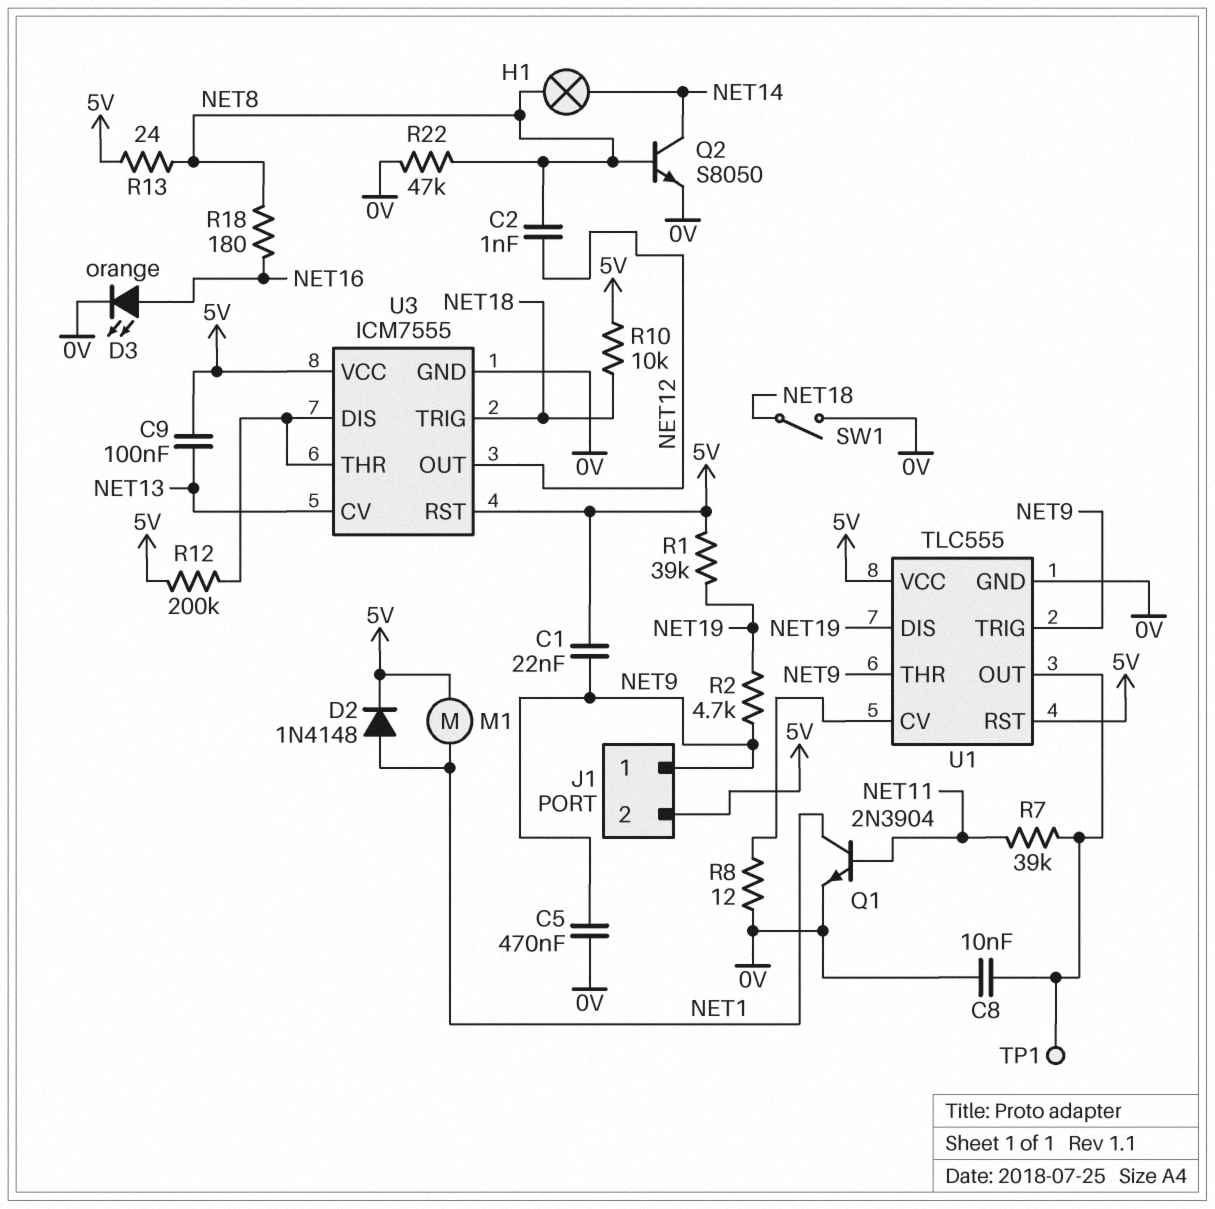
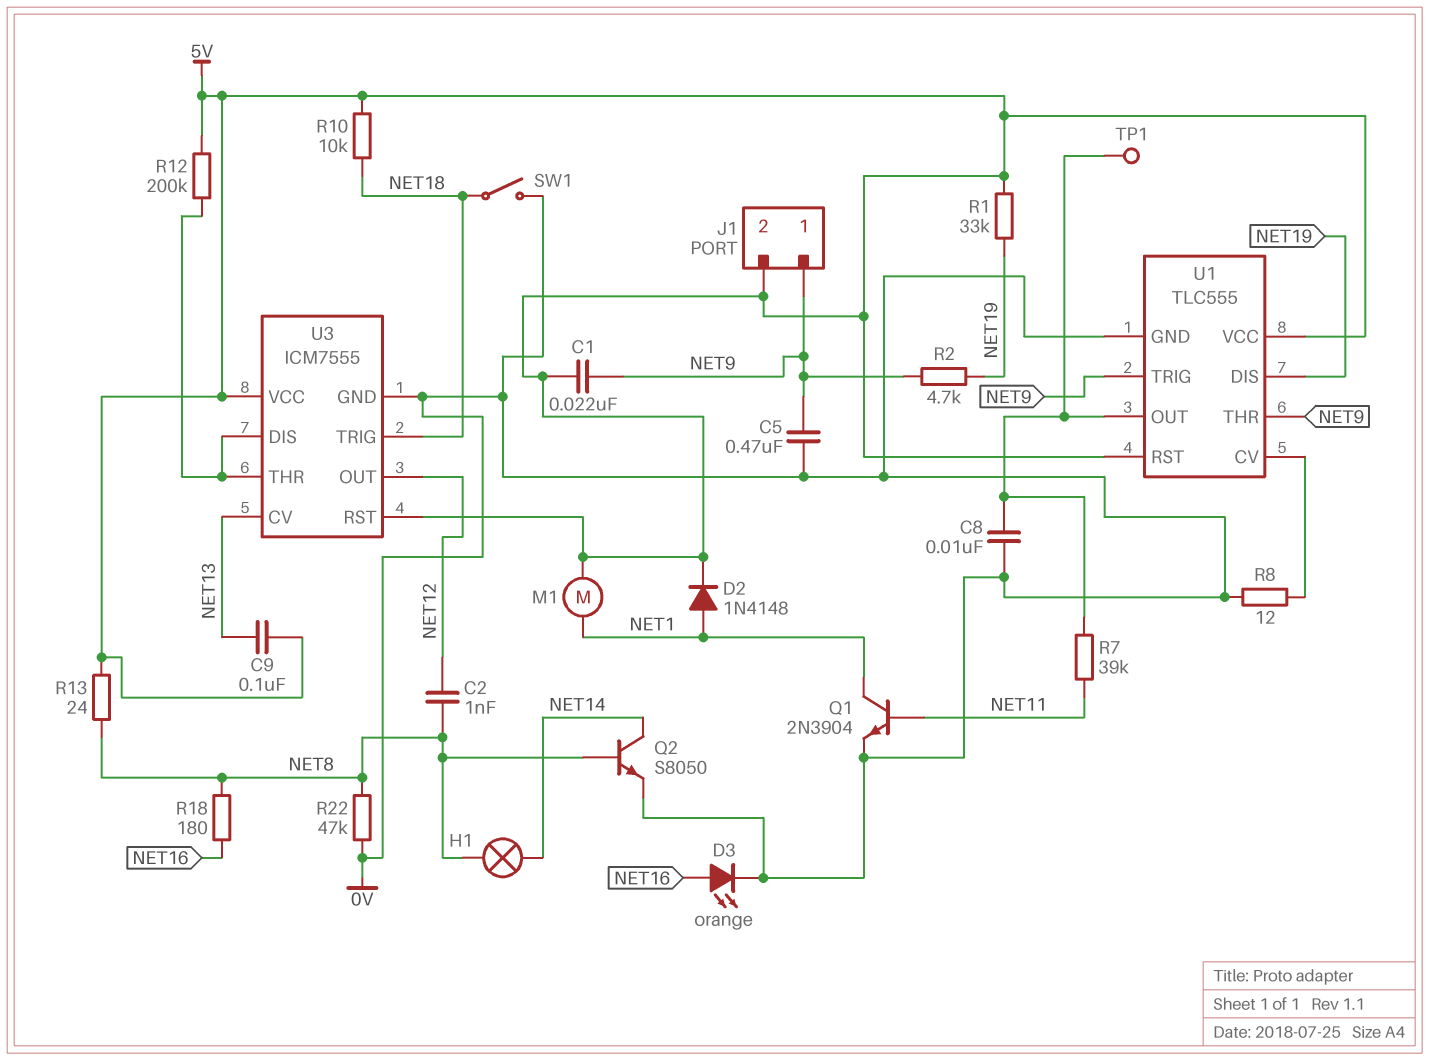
R1: 39k (5V, NET19) -> 33k (5V, NET19)

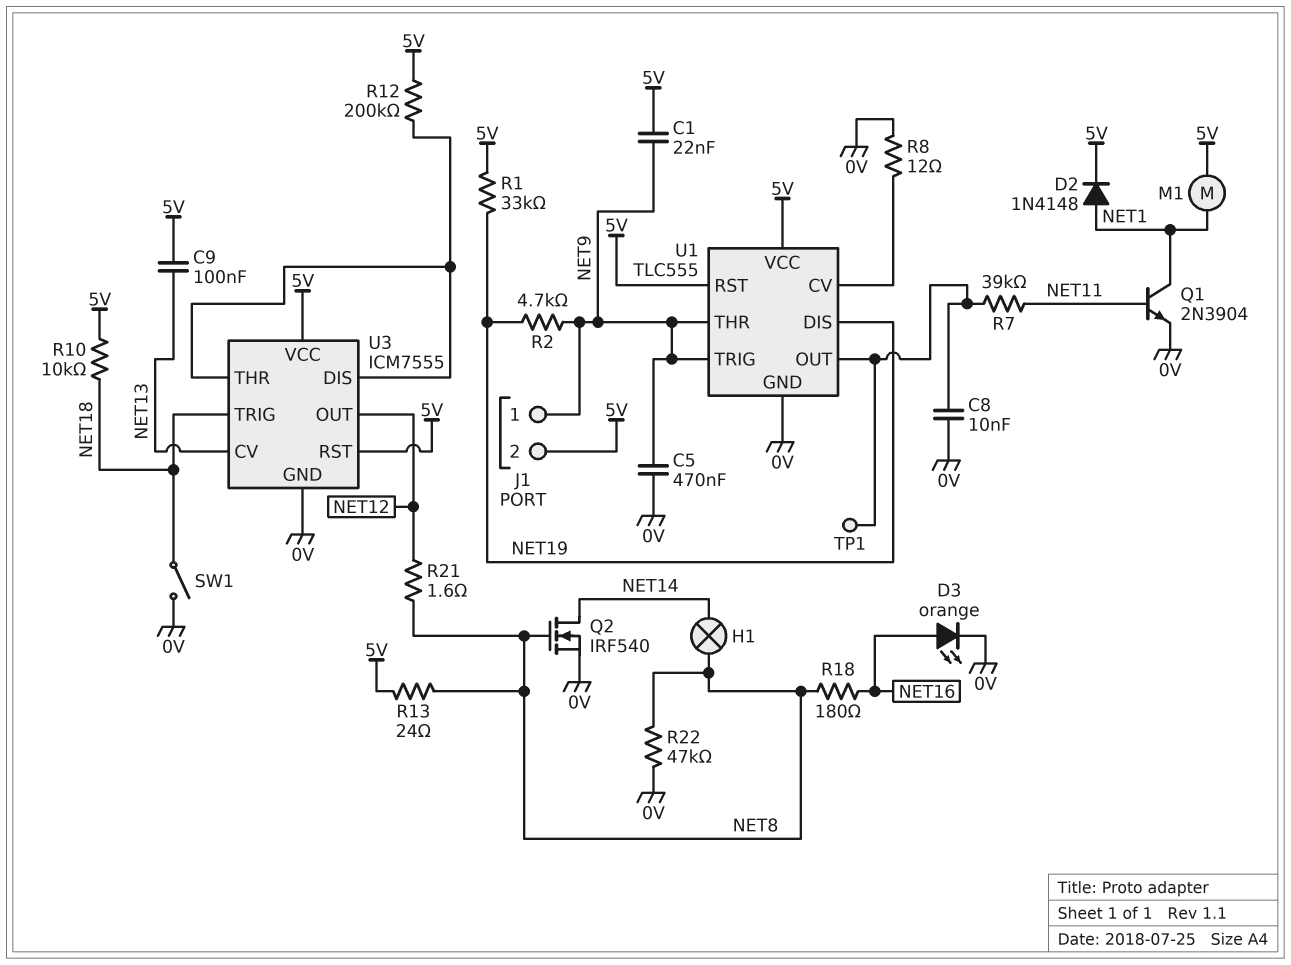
C2: 1nF (NET8, NET12) -> none
Q2: NPN S8050 (B NET8, C NET14, E 0V) -> NMOS IRF540 (G NET8, D NET14, S 0V)
R21: none -> 1.6 (NET8, NET12)

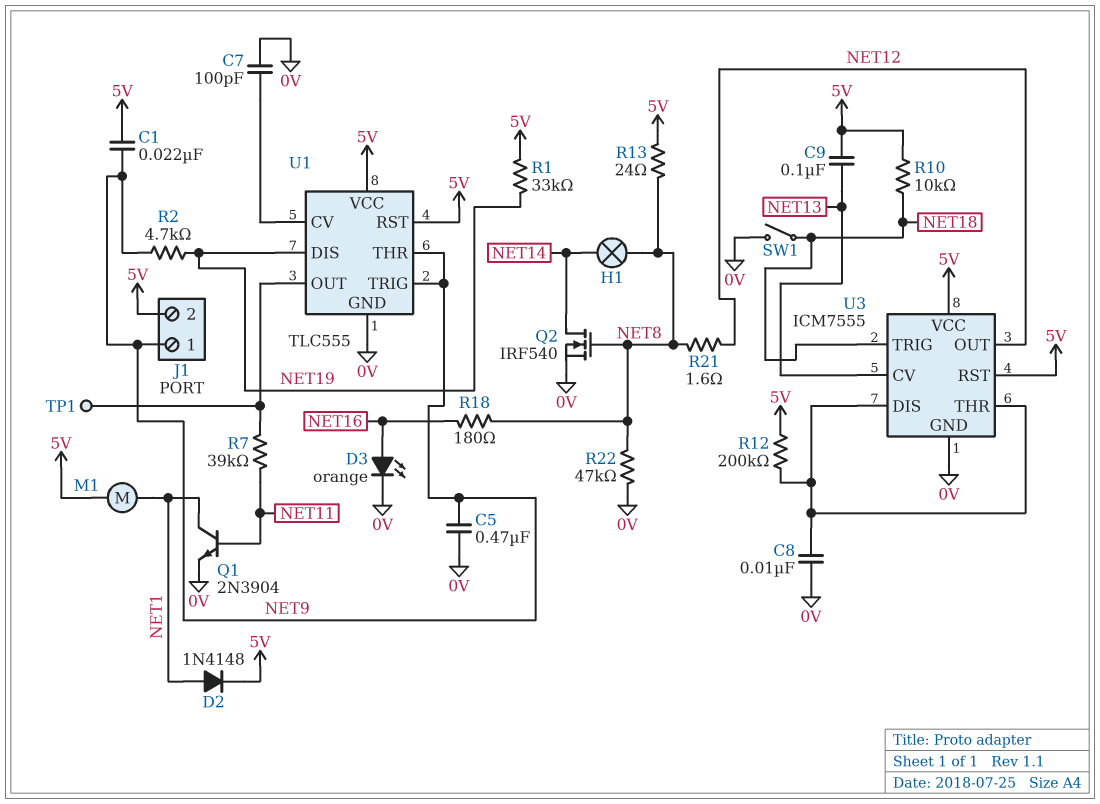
C7: none -> 100pF (0V, U1/CV)
C8: 10nF (0V, U1/OUT) -> 10nF (0V, U3/DIS)
R8: 12 (0V, U1/CV) -> none

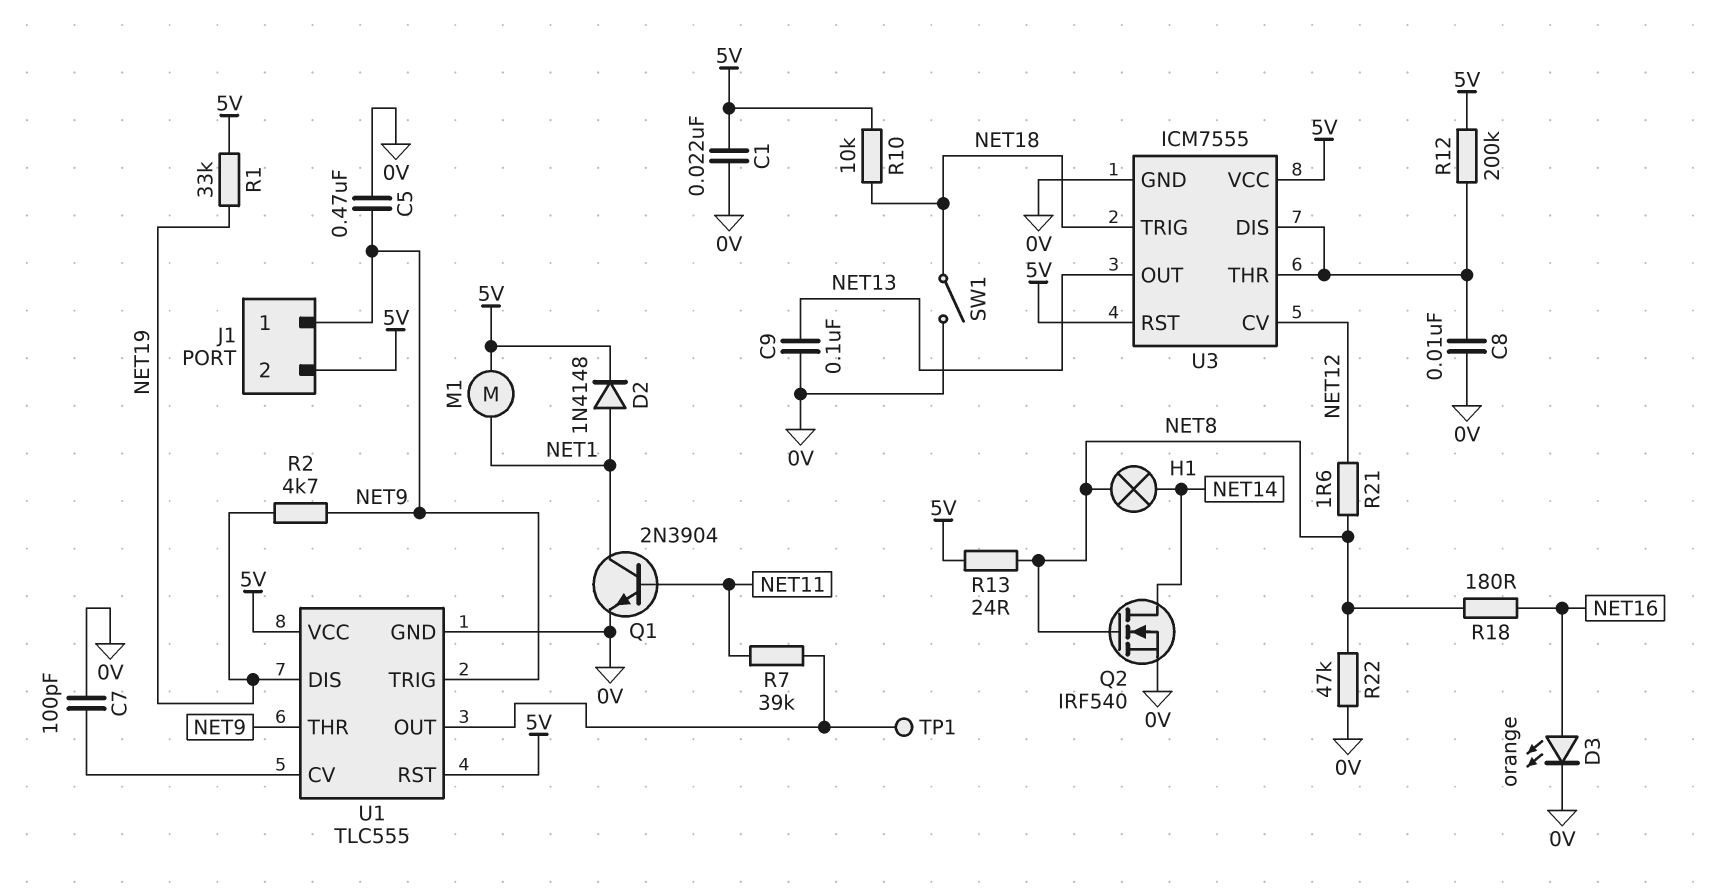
C1: 22nF (5V, NET9) -> 22nF (0V, 5V)
C9: 100nF (5V, NET13) -> 100nF (0V, NET13)
U3 pin CV: NET13 -> NET12
U3 pin OUT: NET12 -> NET13

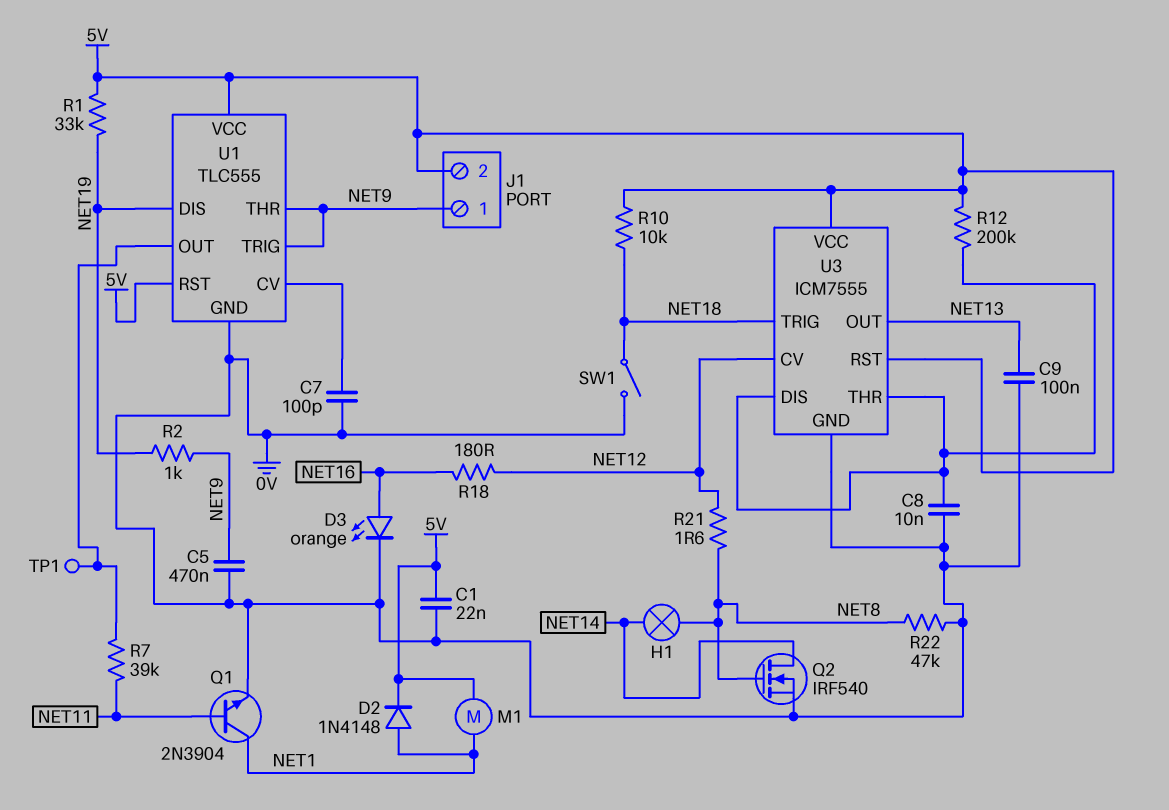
R2: 4.7k (NET9, NET19) -> 1k (NET9, NET19)
R13: 24 (5V, NET8) -> none
R18: 180 (NET8, NET16) -> 180 (NET12, NET16)

